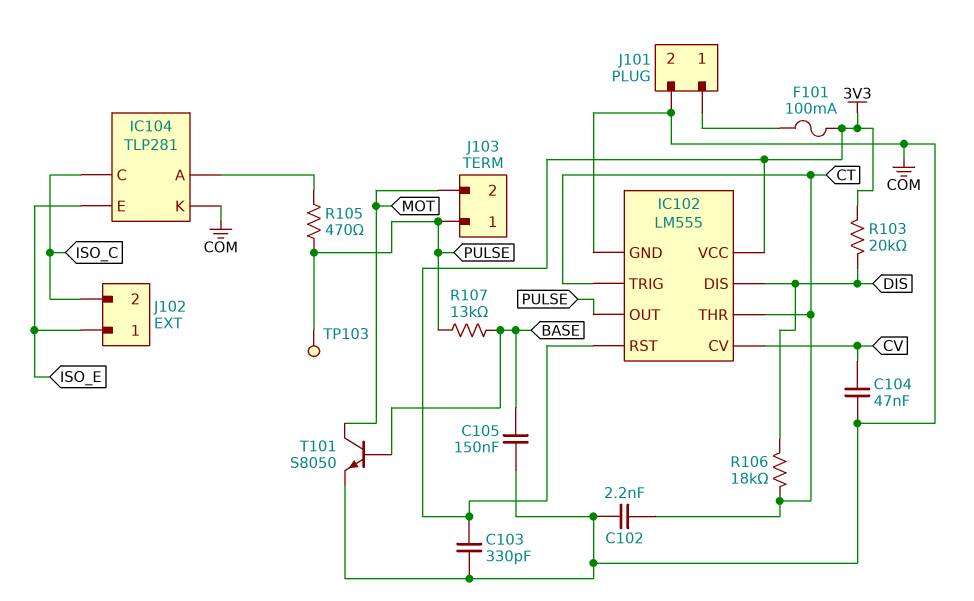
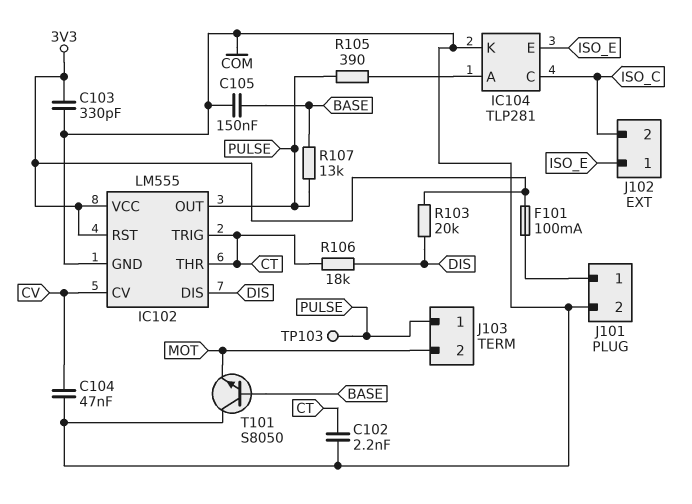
R105: 470 (IC104/A, PULSE) -> 390 (IC104/A, PULSE)
T101: NPN S8050 (B BASE, C MOT, E COM) -> NPN S8050 (B BASE, C COM, E MOT)

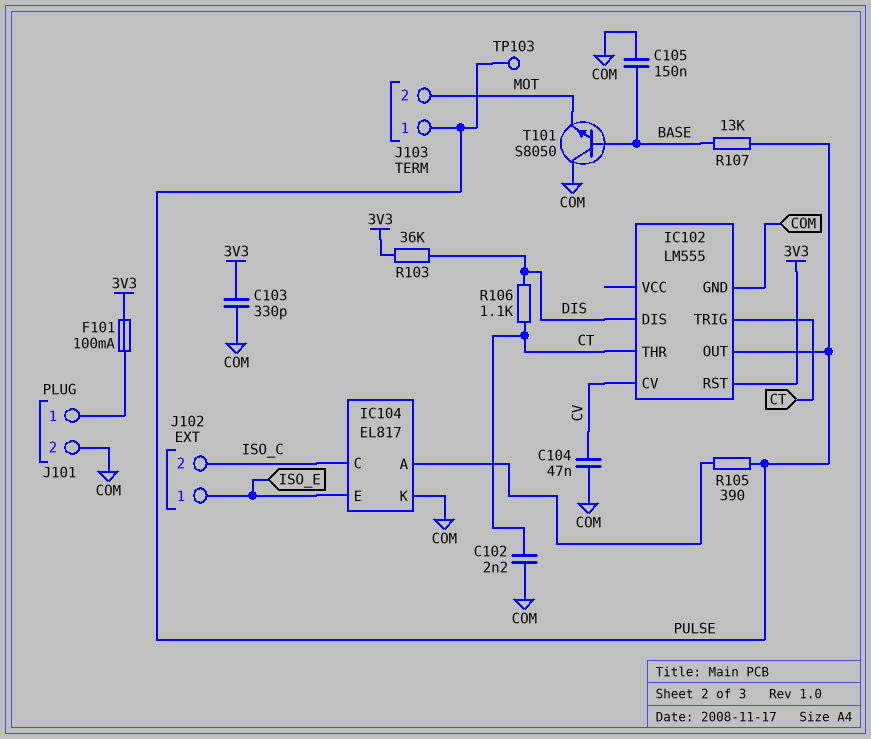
IC102 pin VCC: 3V3 -> none
IC104: TLP281 -> EL817
R103: 20k (3V3, DIS) -> 36k (3V3, DIS)
R106: 18k (CT, DIS) -> 1.1k (CT, DIS)

